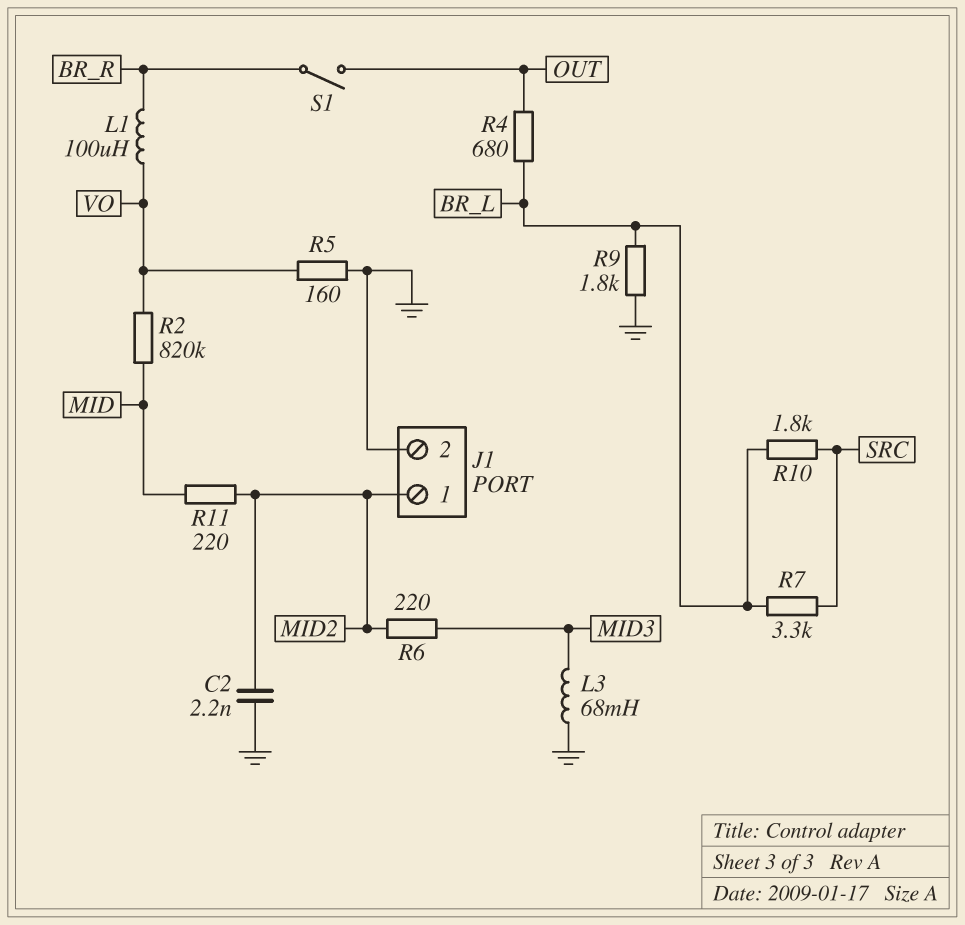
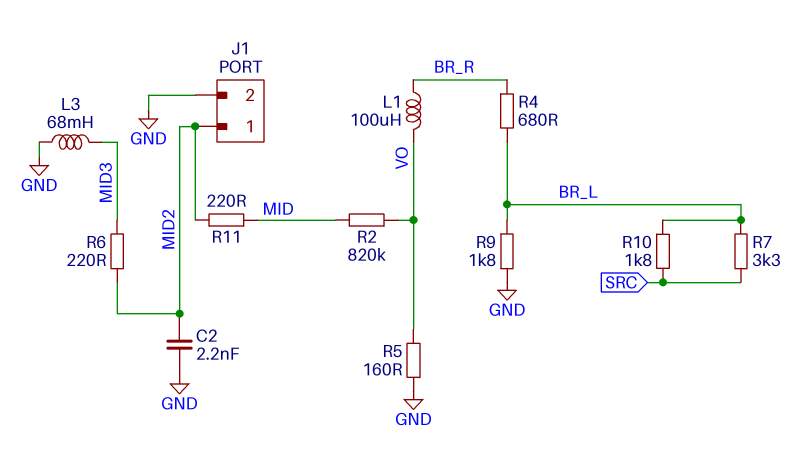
R4: 680 (BR_L, OUT) -> 680 (BR_L, BR_R)
S1: switch (BR_R, OUT) -> none

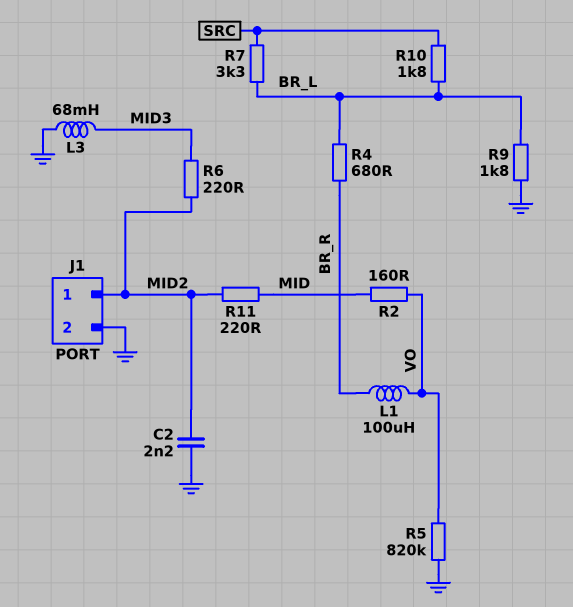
R2: 820k (MID, VO) -> 160 (MID, VO)
R5: 160 (GND, VO) -> 820k (GND, VO)

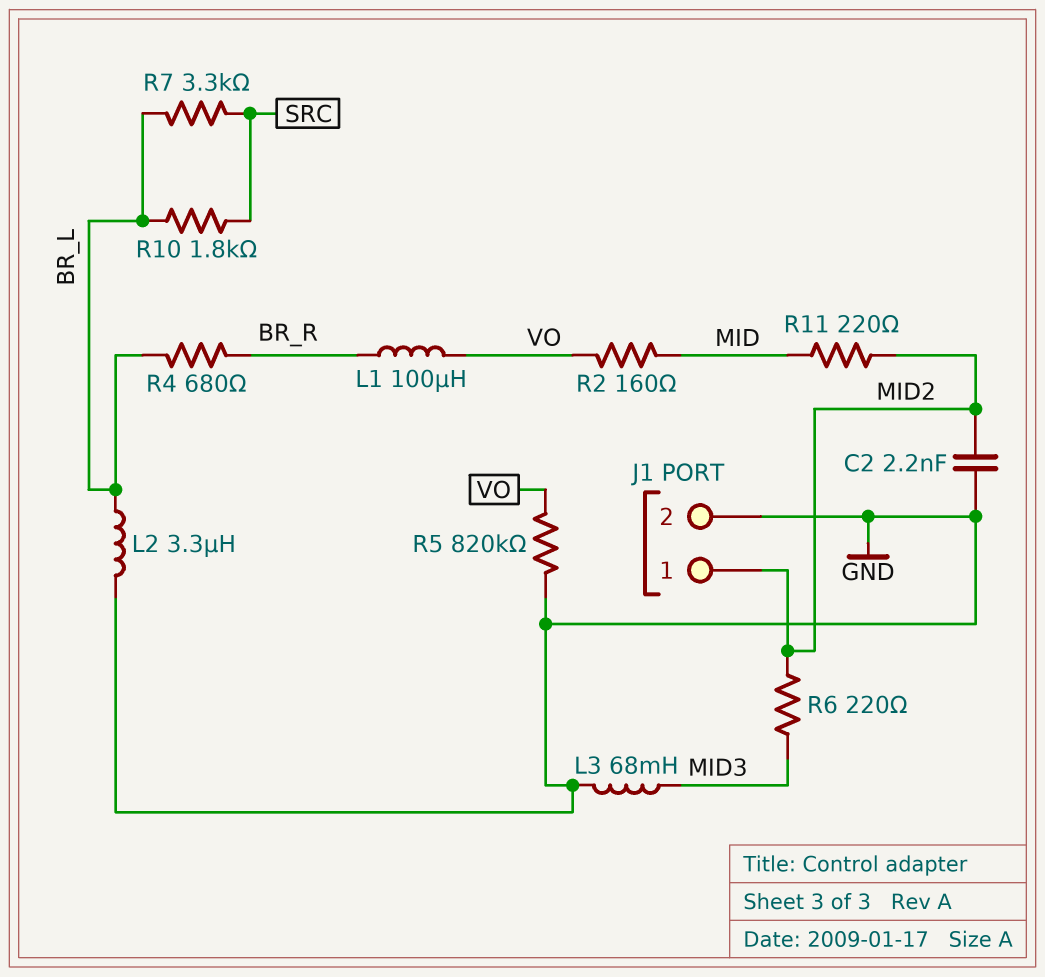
L2: none -> 3.3uH (BR_L, GND)
R9: 1.8k (BR_L, GND) -> none

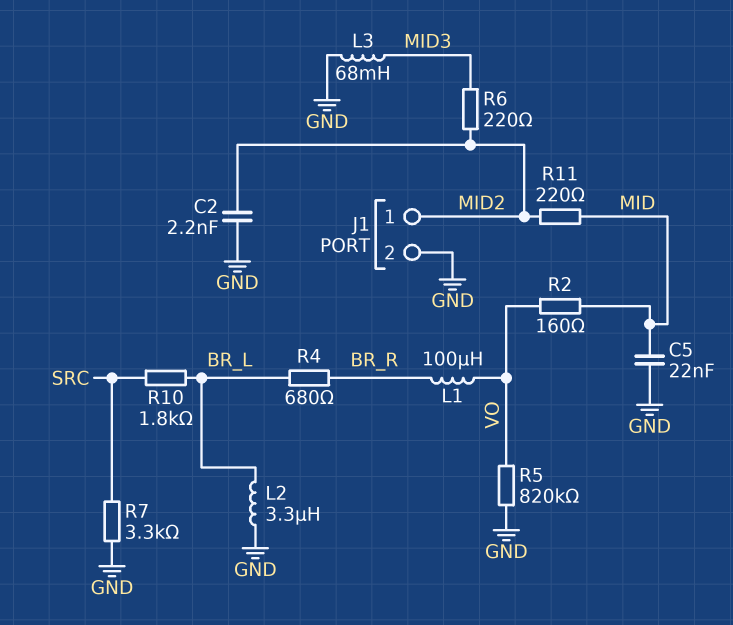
C5: none -> 22nF (GND, MID)
R7: 3.3k (BR_L, SRC) -> 3.3k (GND, SRC)

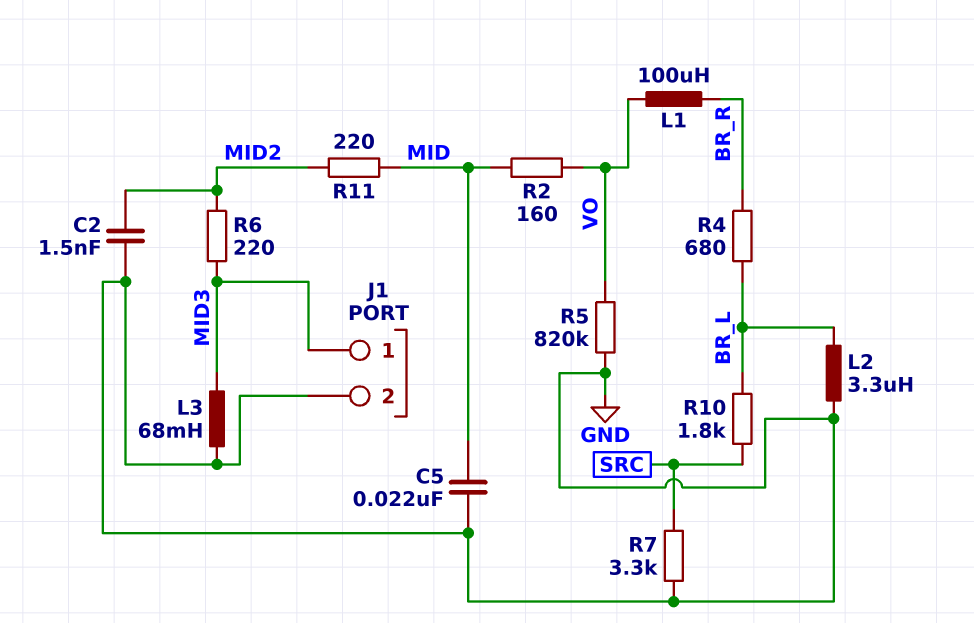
C2: 2.2nF (GND, MID2) -> 1.5nF (GND, MID2)
J1 pin 1: MID2 -> MID3

